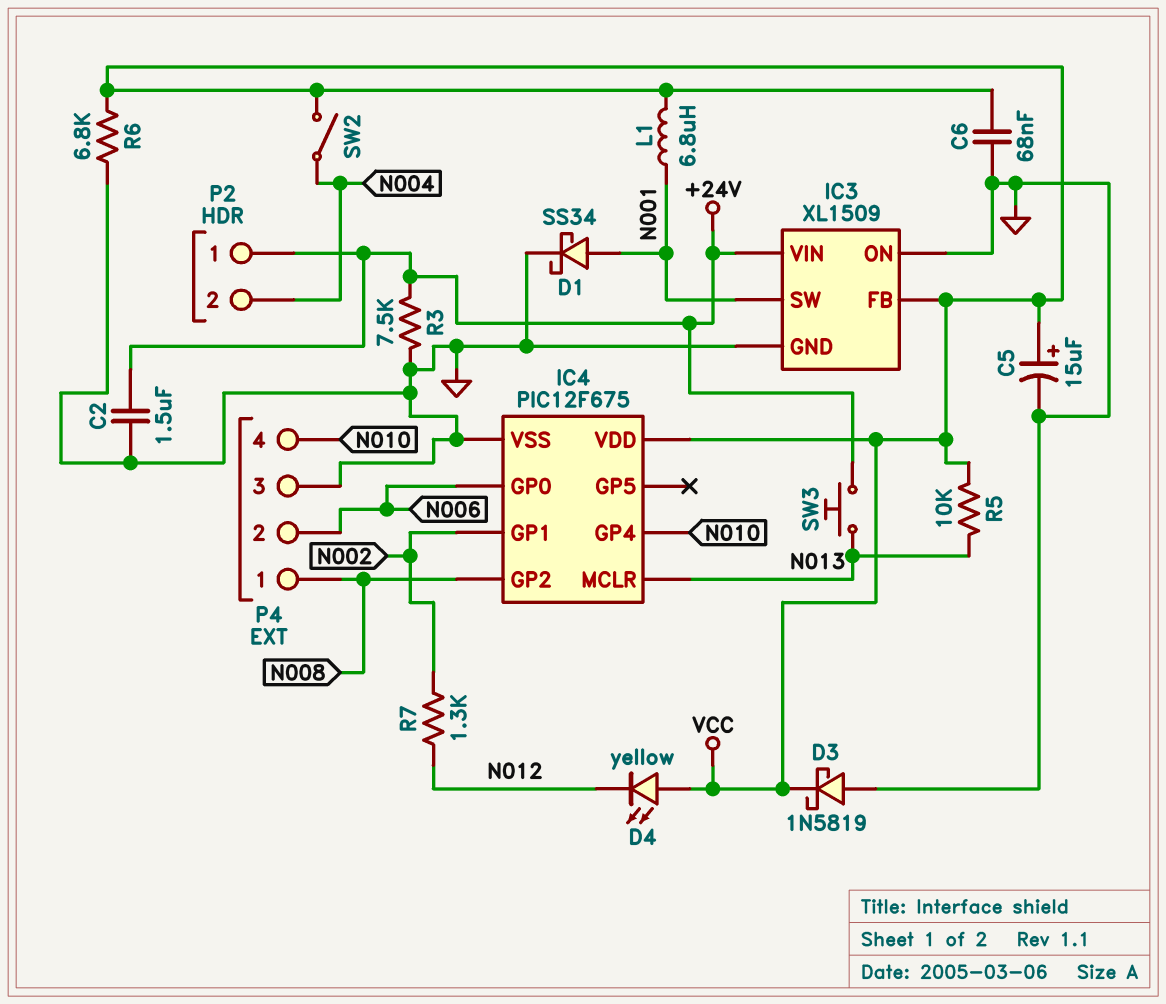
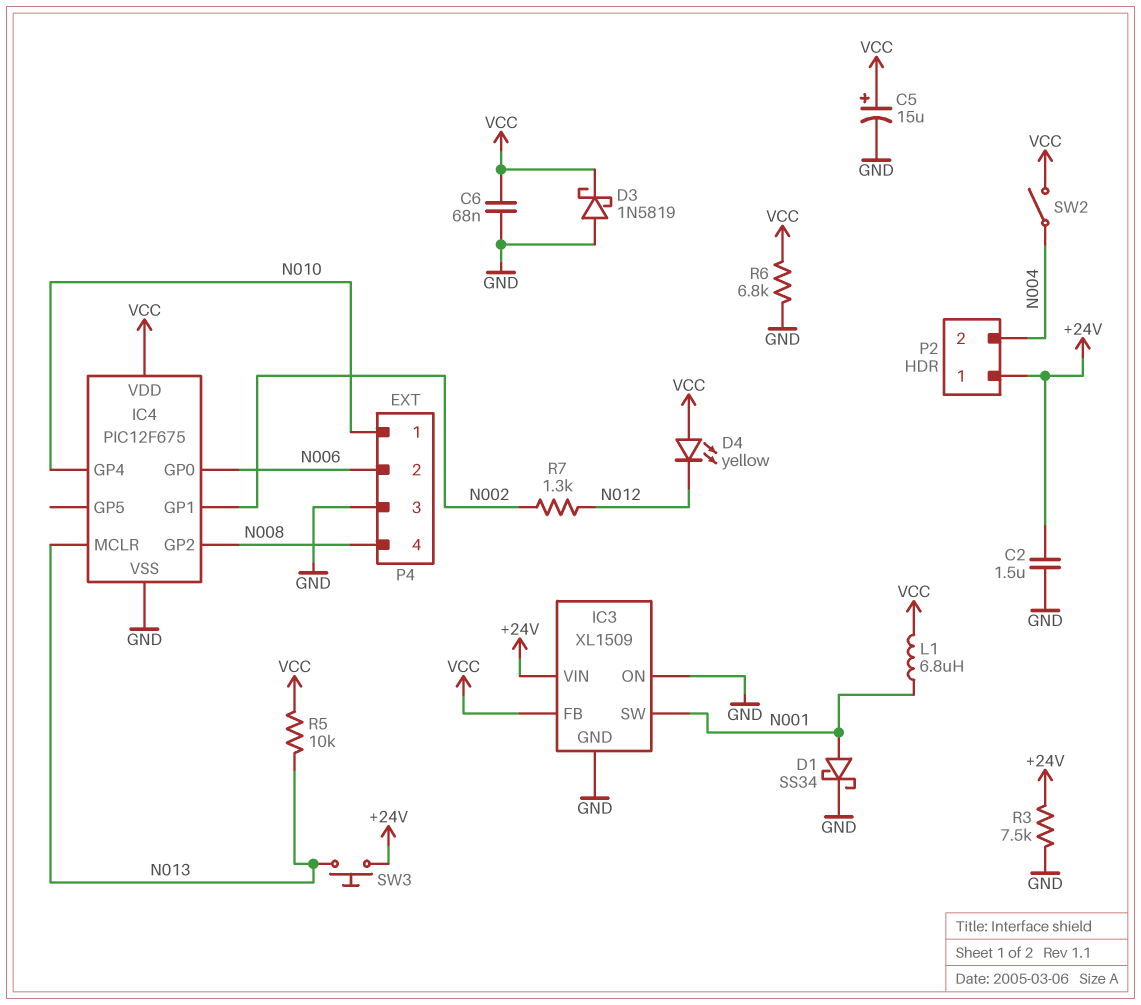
P4 pin 1: N008 -> N010
P4 pin 4: N010 -> N008

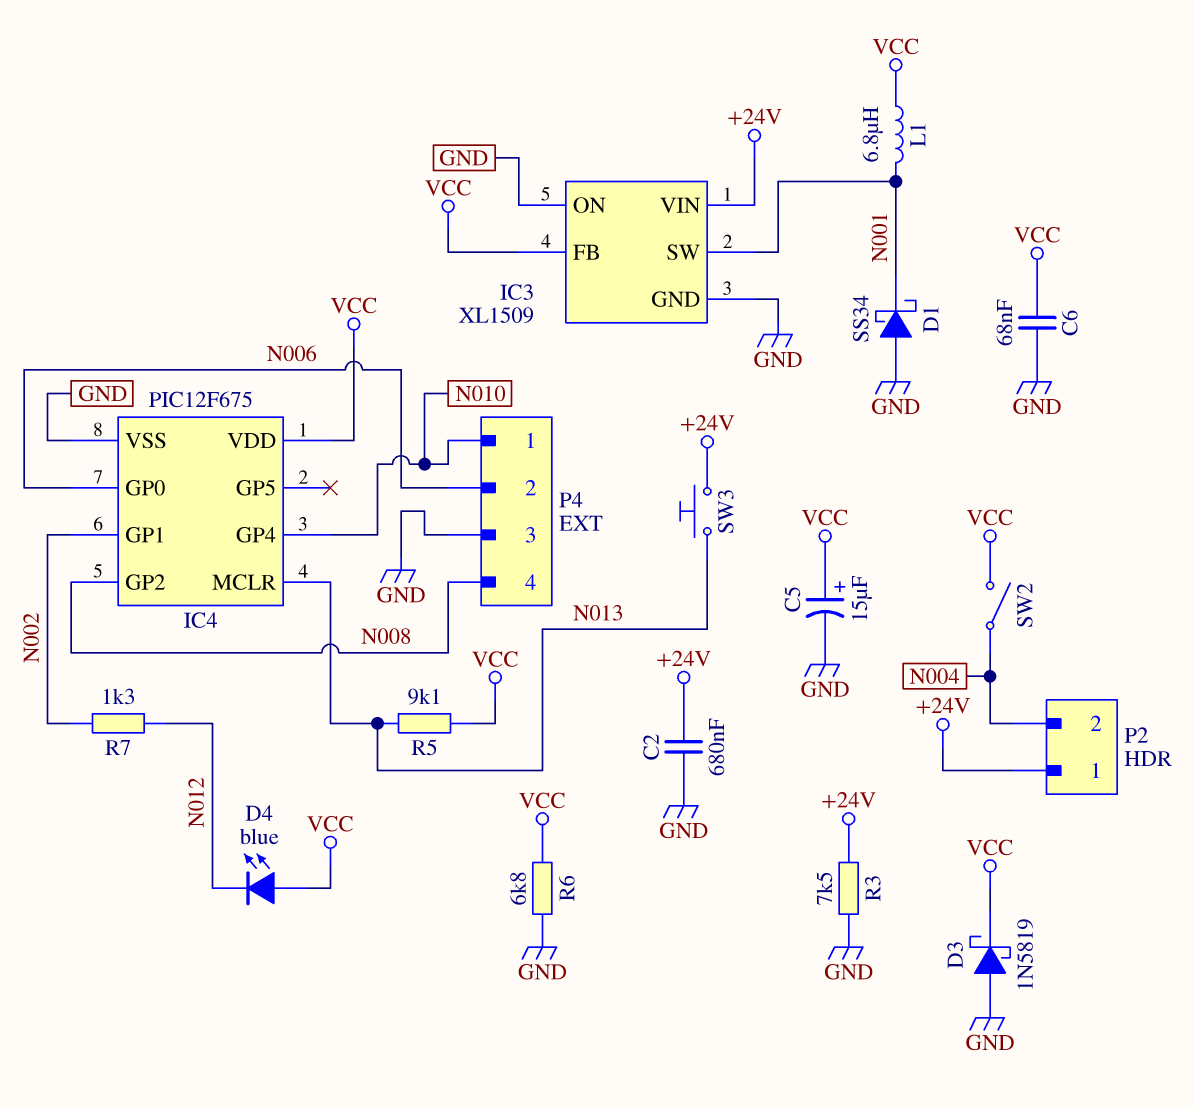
C2: 1.5uF (+24V, GND) -> 680nF (+24V, GND)
D1: schottky SS34 (A N001, K GND) -> schottky SS34 (A GND, K N001)
D4: LED yellow (A VCC, K N012) -> LED blue (A VCC, K N012)
R5: 10k (N013, VCC) -> 9.1k (N013, VCC)

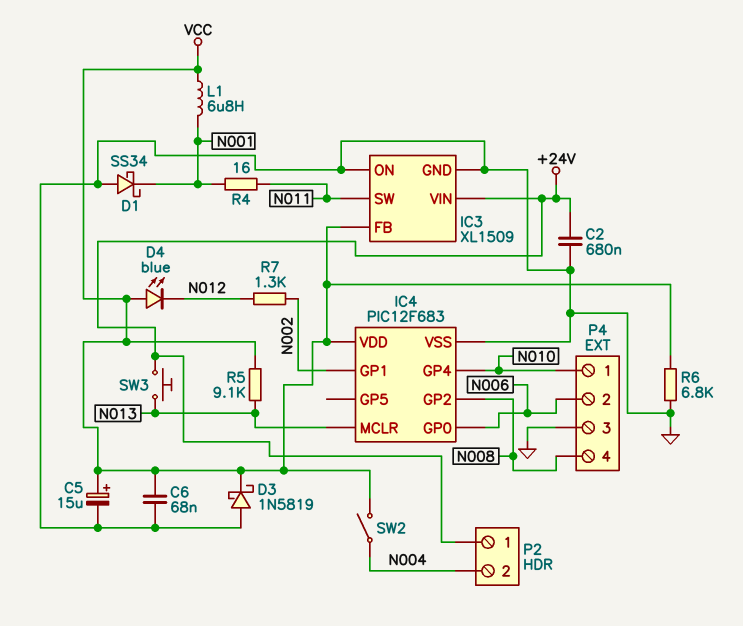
IC3 pin SW: N001 -> N011
IC4: PIC12F675 -> PIC12F683
R3: 7.5k (+24V, GND) -> none
R4: none -> 16 (N001, N011)

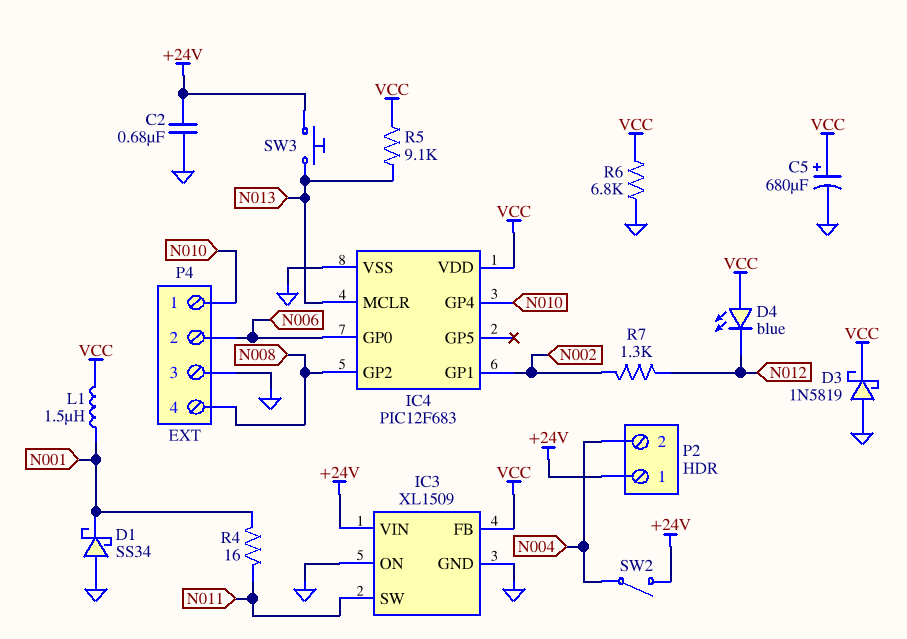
C5: 15uF (plus VCC, minus GND) -> 680uF (plus VCC, minus GND)
C6: 68nF (GND, VCC) -> none
L1: 6.8uH (N001, VCC) -> 1.5uH (N001, VCC)
SW2: switch (N004, VCC) -> switch (+24V, N004)

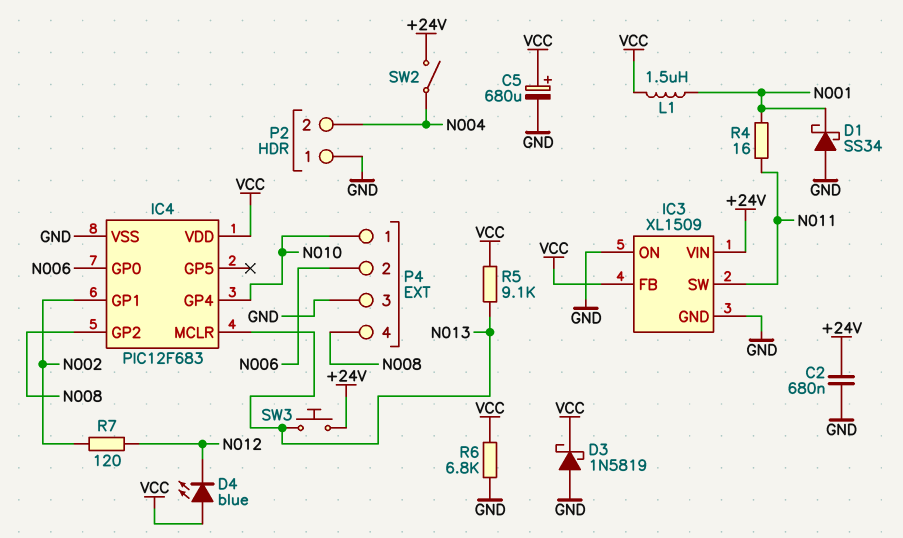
P2 pin 1: +24V -> GND
R7: 1.3k (N002, N012) -> 120 (N002, N012)

